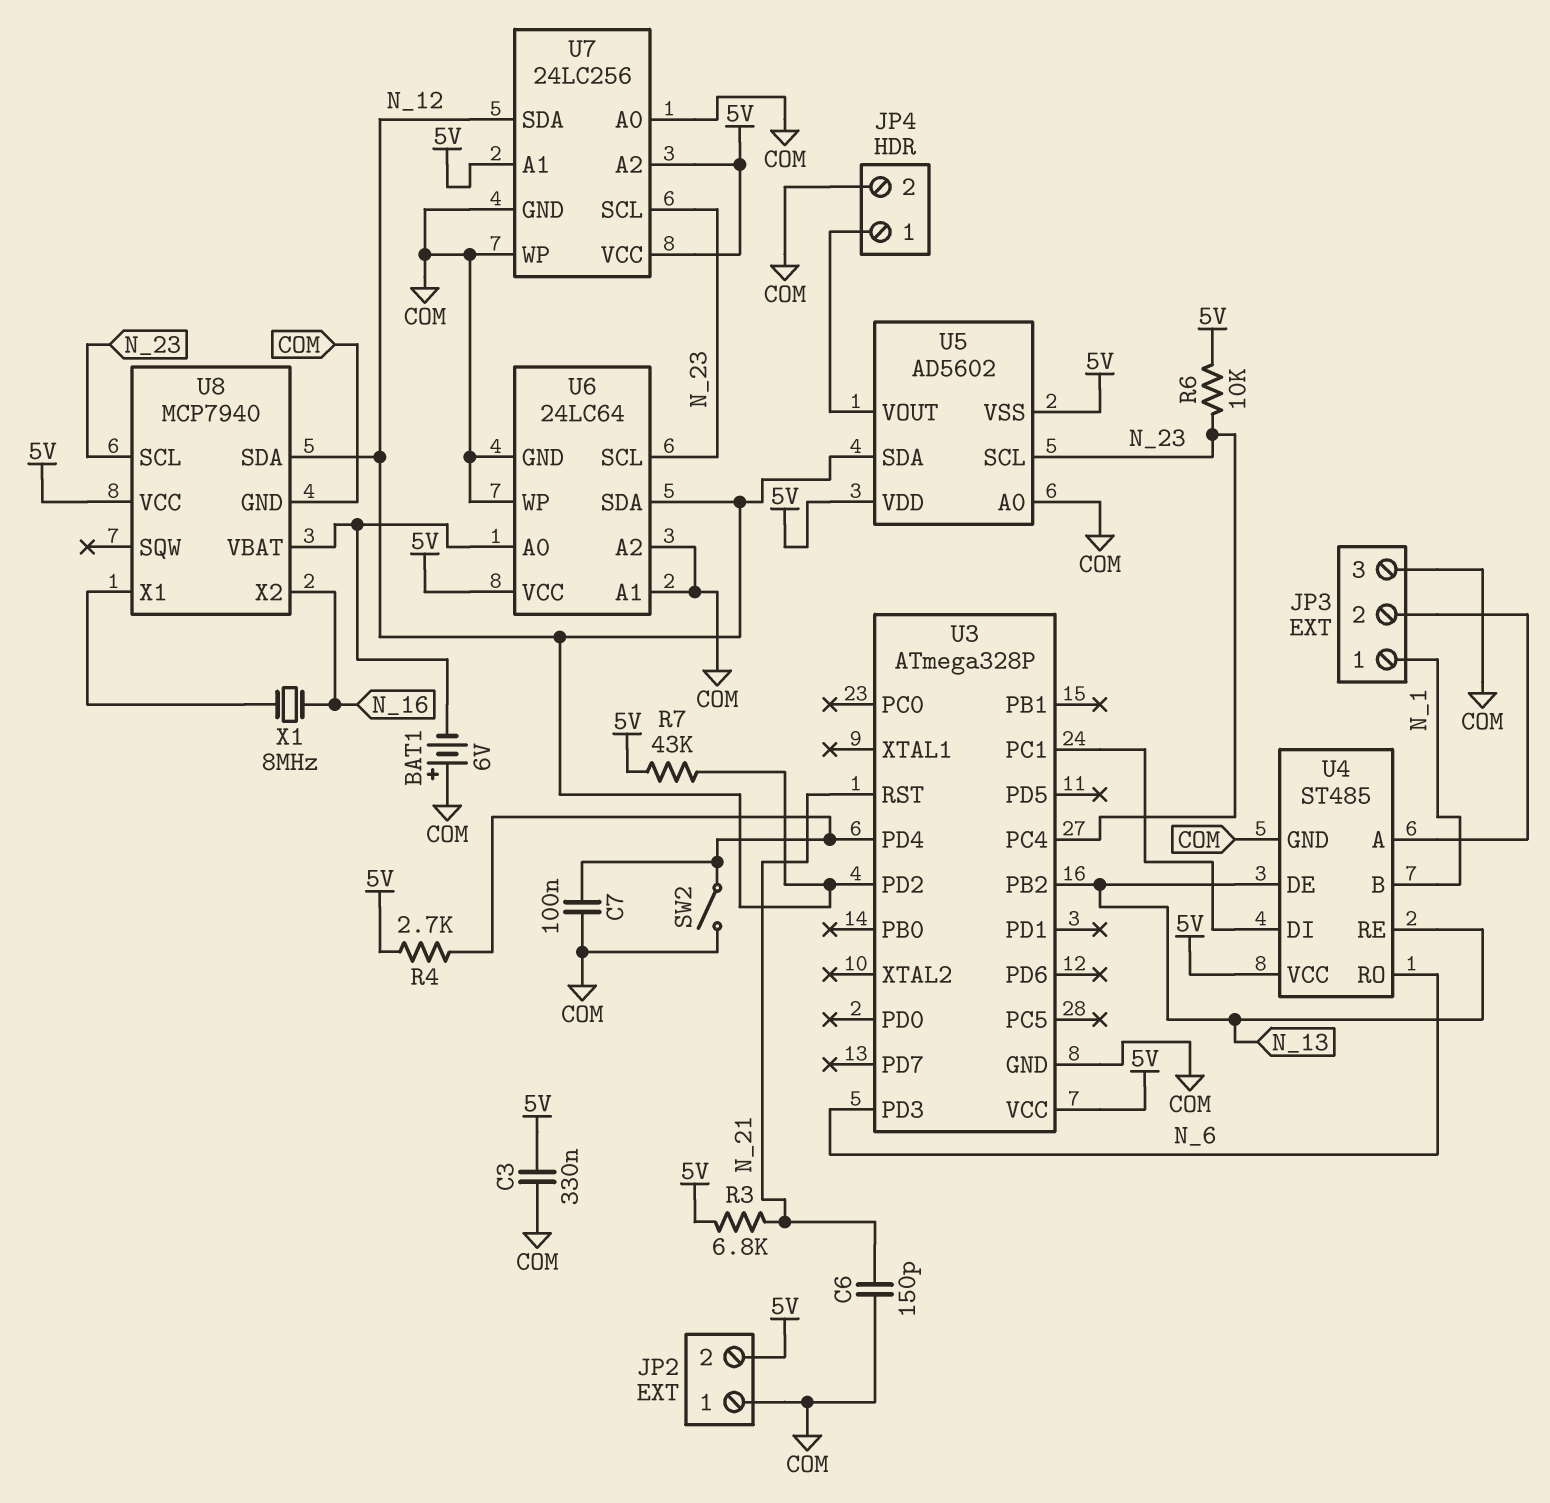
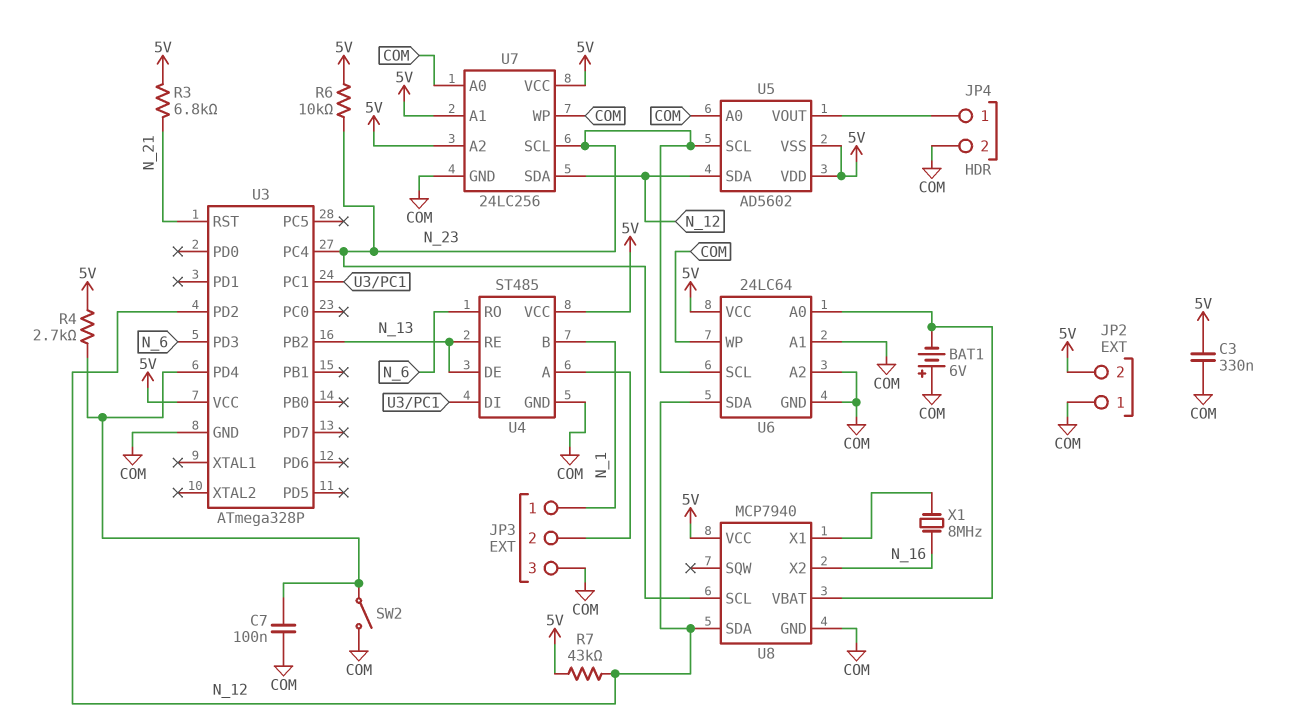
C6: 150pF (COM, N_21) -> none

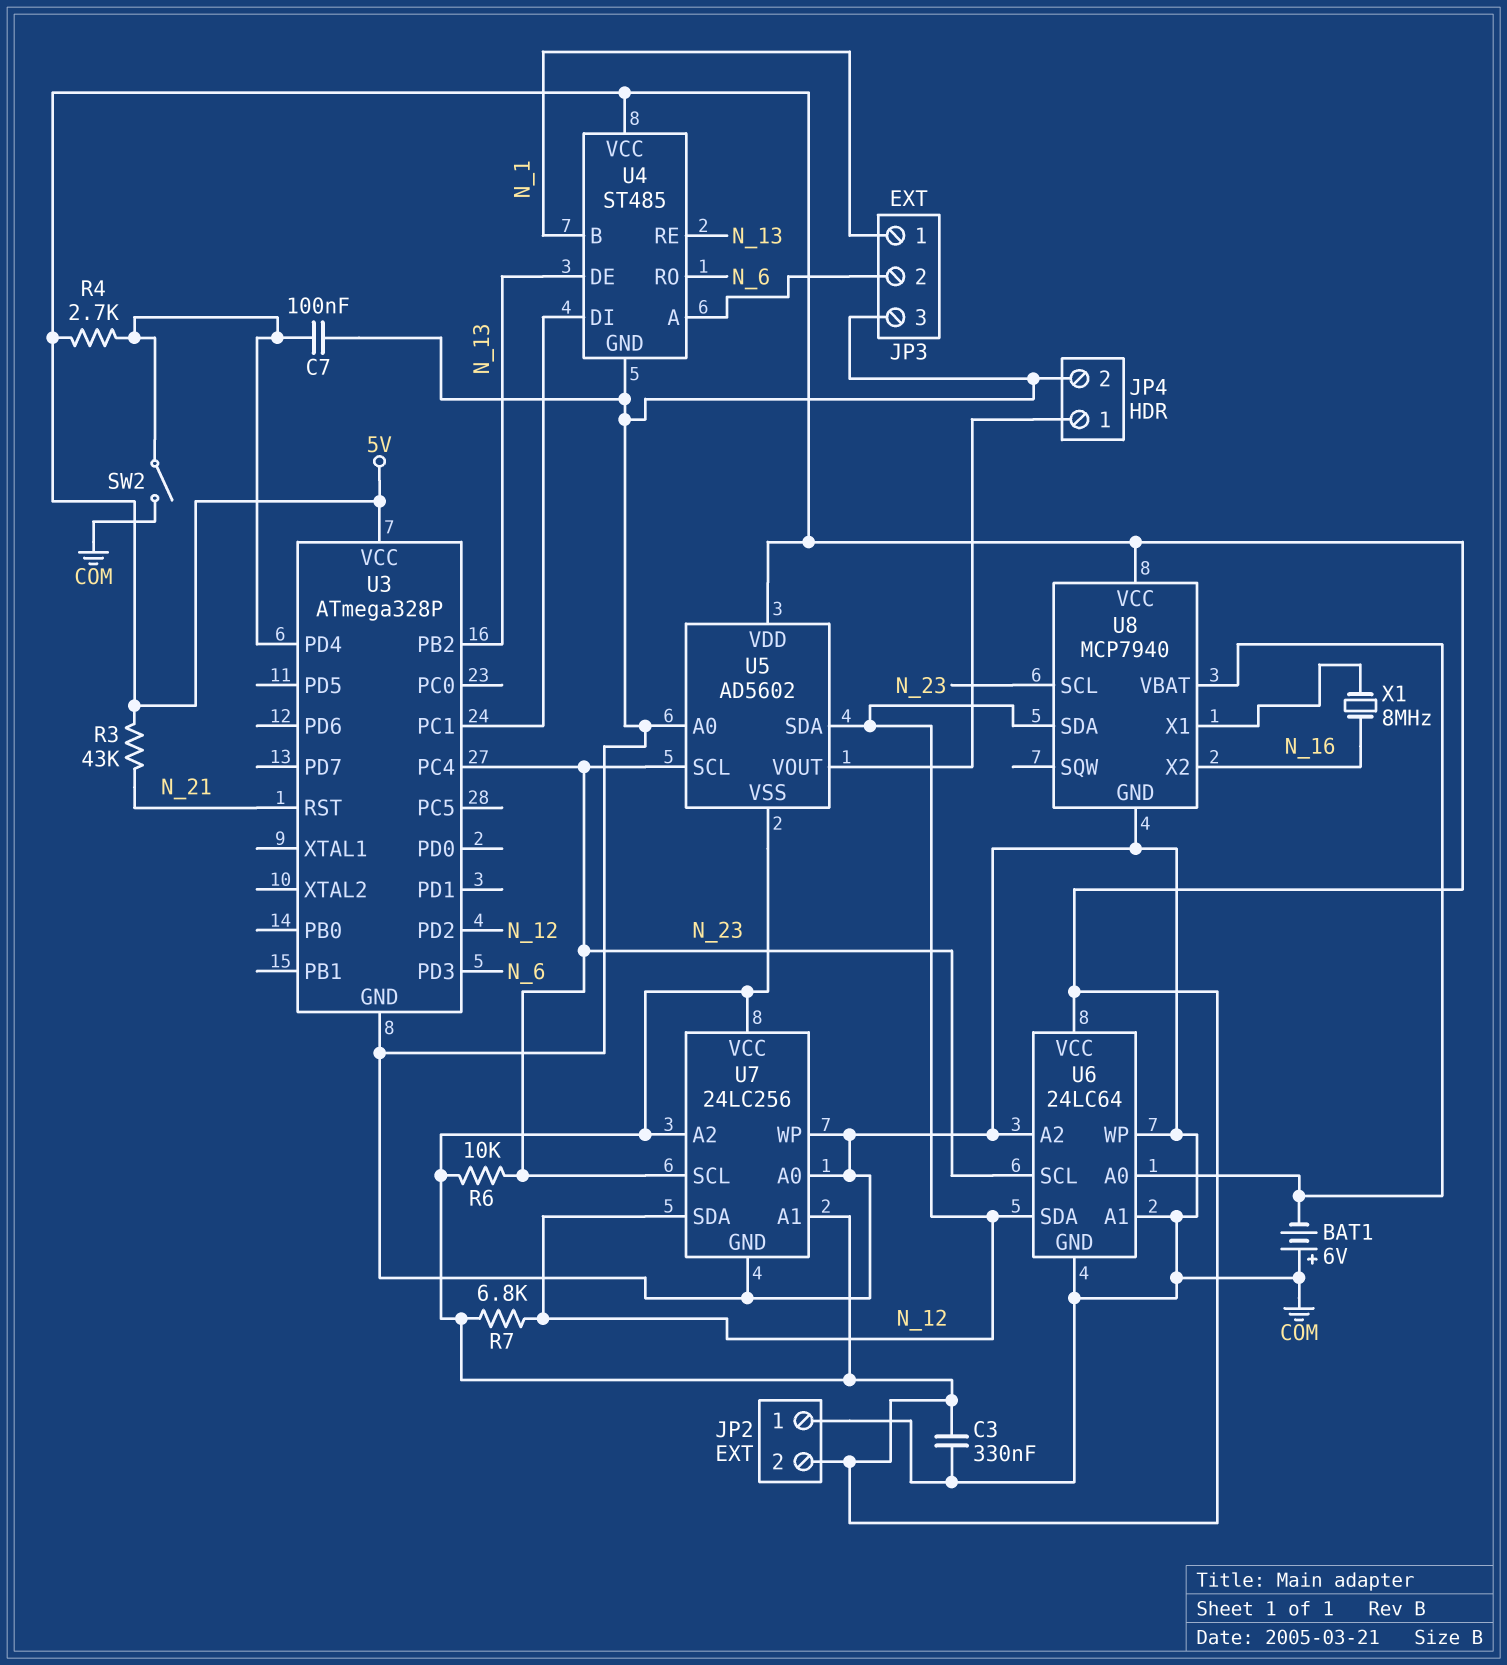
R3: 6.8k (5V, N_21) -> 43k (5V, N_21)
R7: 43k (5V, N_12) -> 6.8k (5V, N_12)

